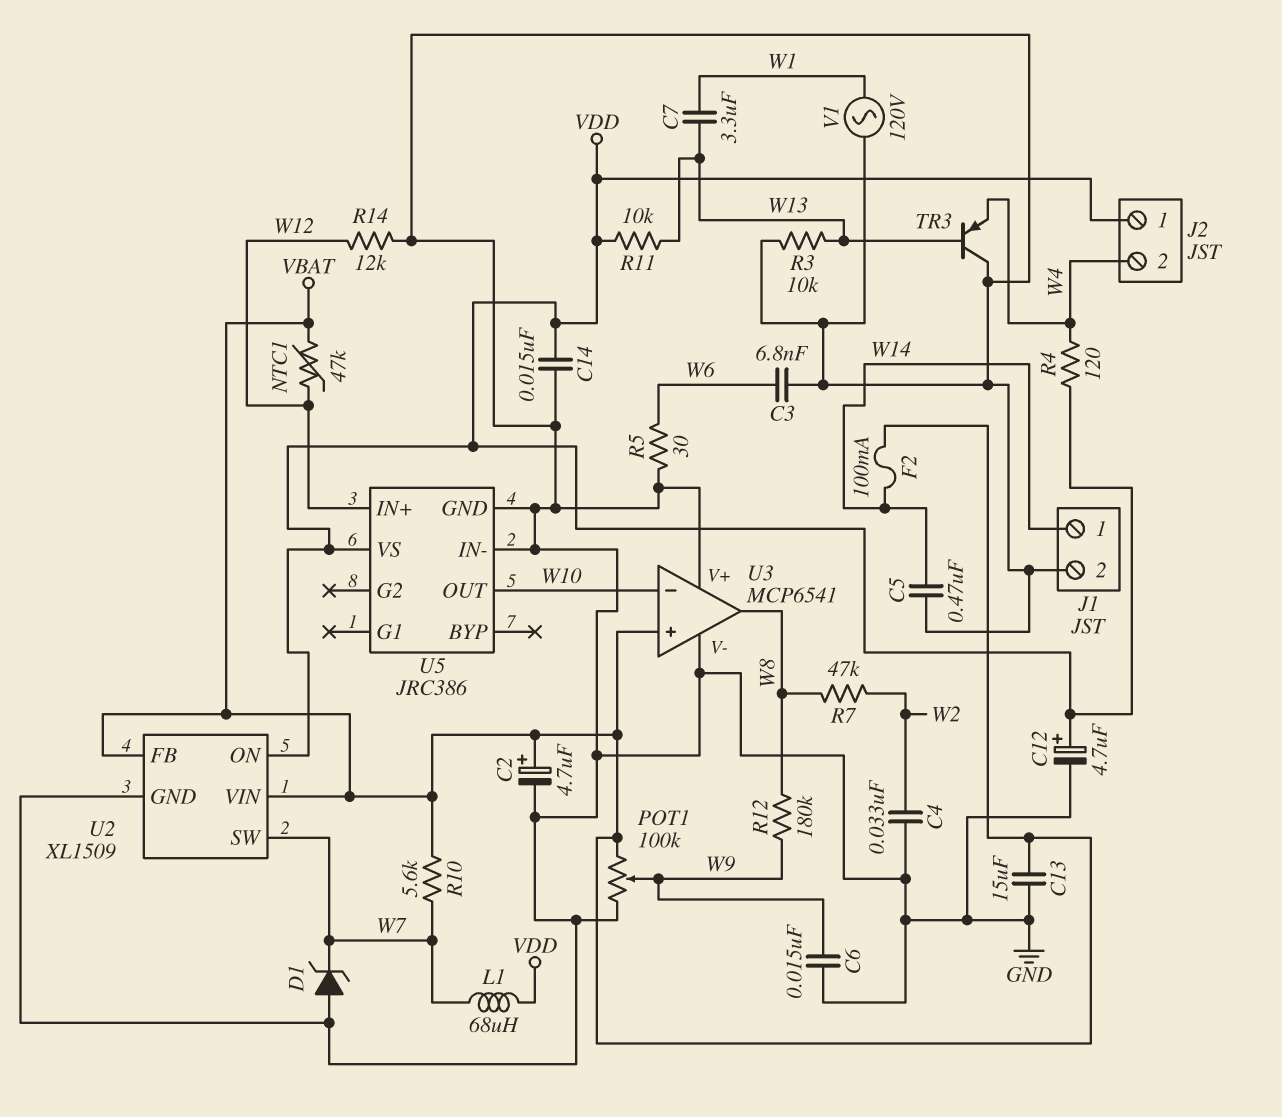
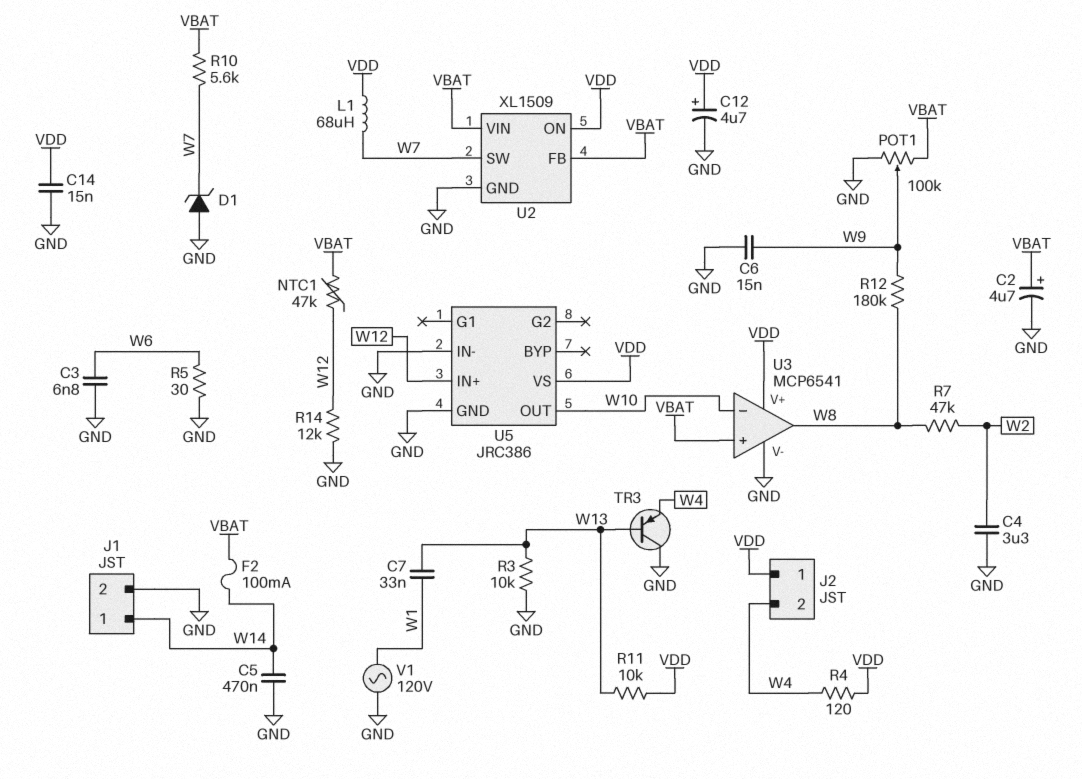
C4: 33nF (GND, W2) -> 3.3uF (GND, W2)
C7: 3.3uF (W1, W13) -> 33nF (W1, W13)
C13: 15uF (GND, VBAT) -> none
U3 pin V+: GND -> VDD

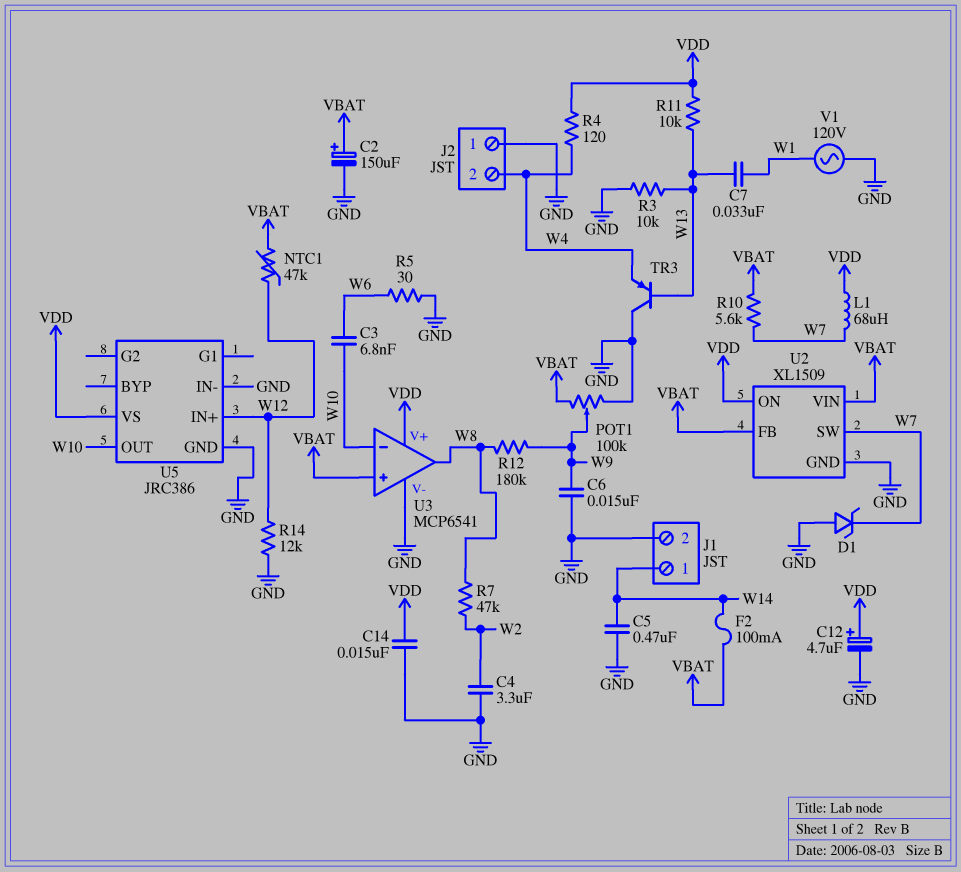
C2: 4.7uF (plus VBAT, minus GND) -> 150uF (plus VBAT, minus GND)
C3: 6.8nF (GND, W6) -> 6.8nF (W6, W10)
J2 pin 1: VDD -> GND

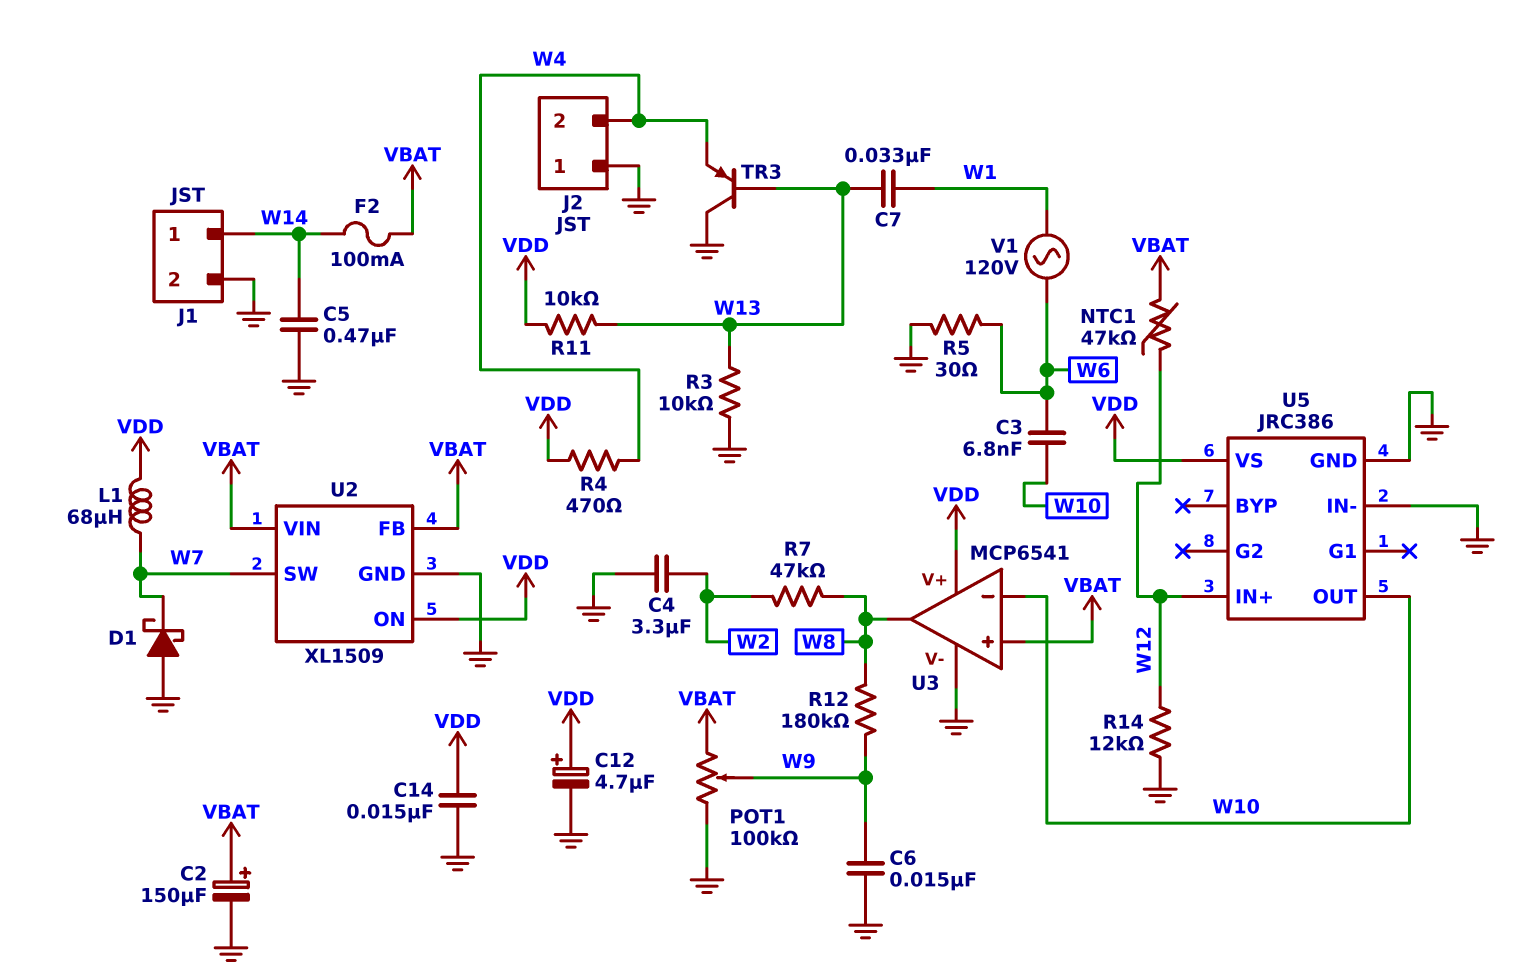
D1: zener (A GND, K W7) -> schottky (A GND, K W7)
R4: 120 (VDD, W4) -> 470 (VDD, W4)
R10: 5.6k (VBAT, W7) -> none
V1: AC 120V (GND, W1) -> AC 120V (W1, W6)

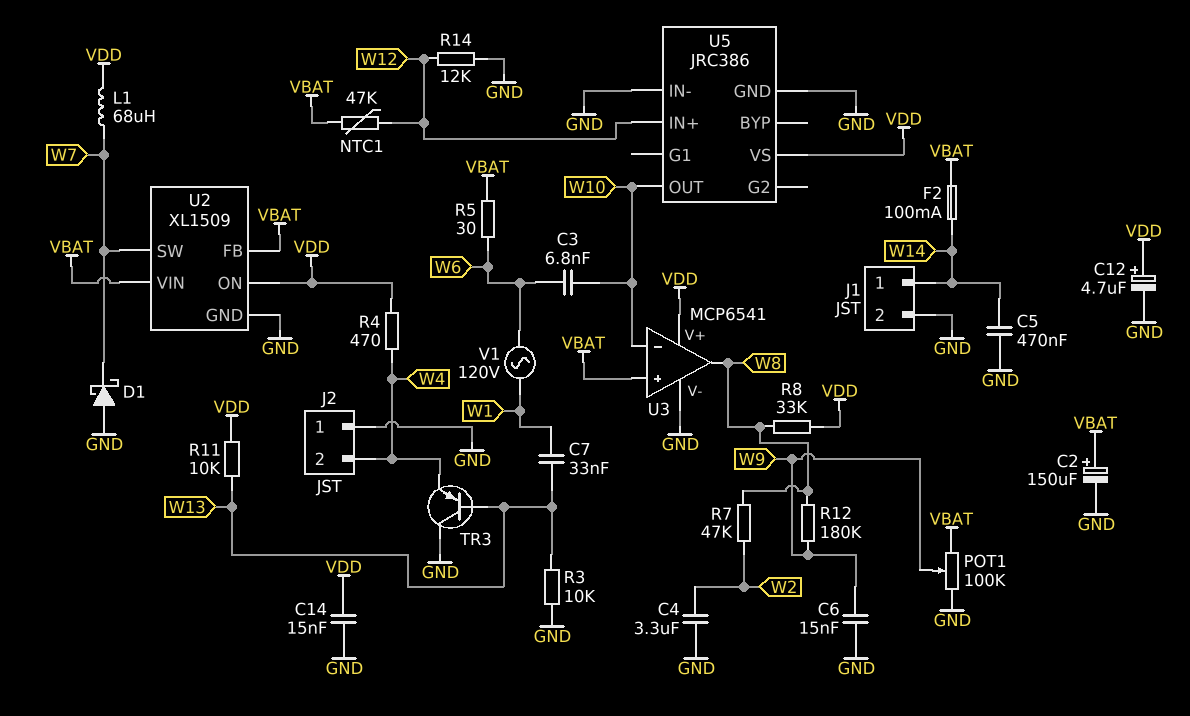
R5: 30 (GND, W6) -> 30 (VBAT, W6)
R8: none -> 33k (VDD, W8)

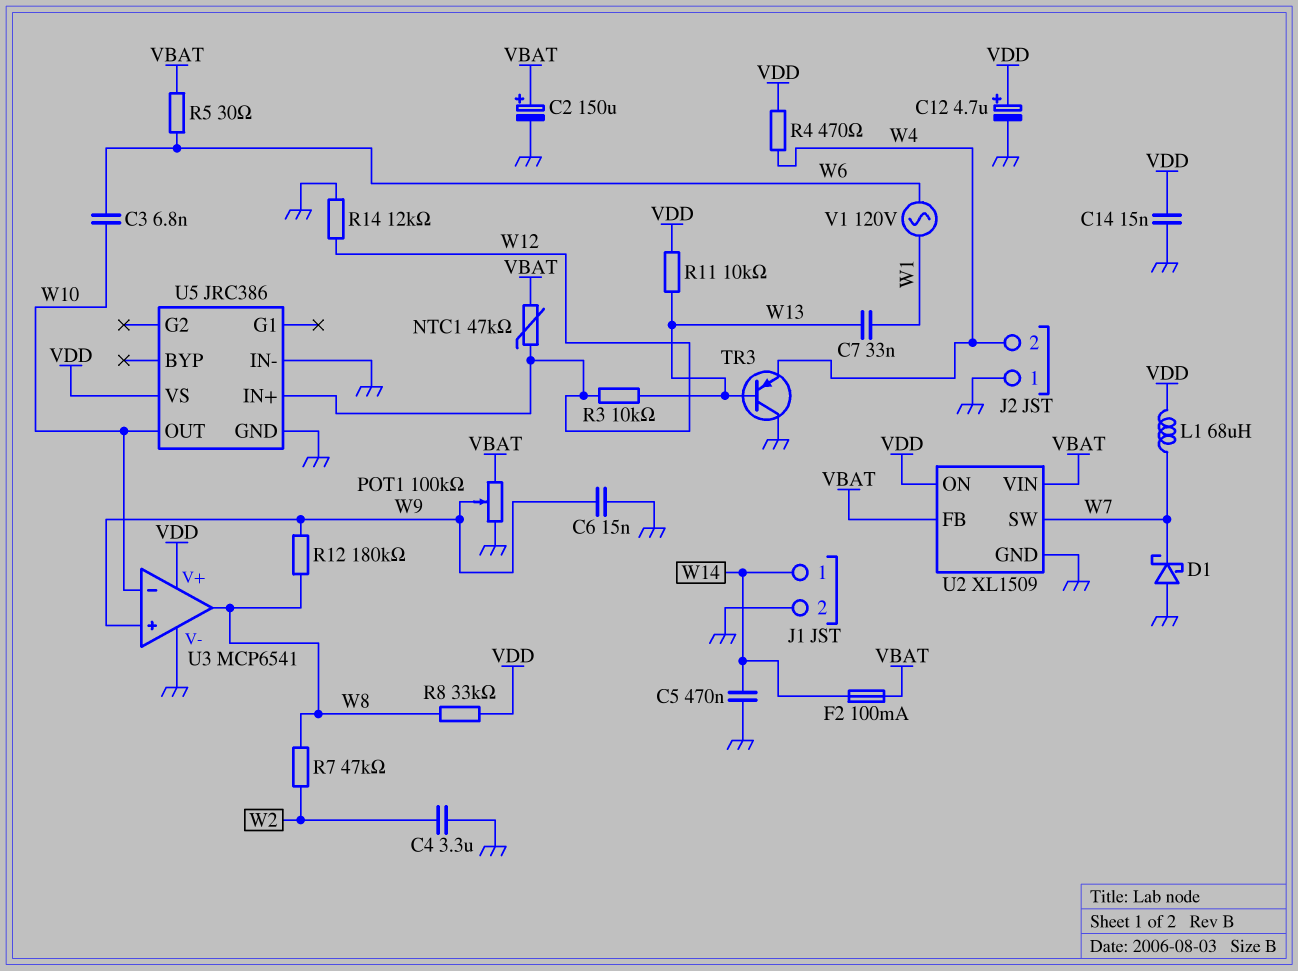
R3: 10k (GND, W13) -> 10k (W12, W13)
U3 pin in+: VBAT -> W9

